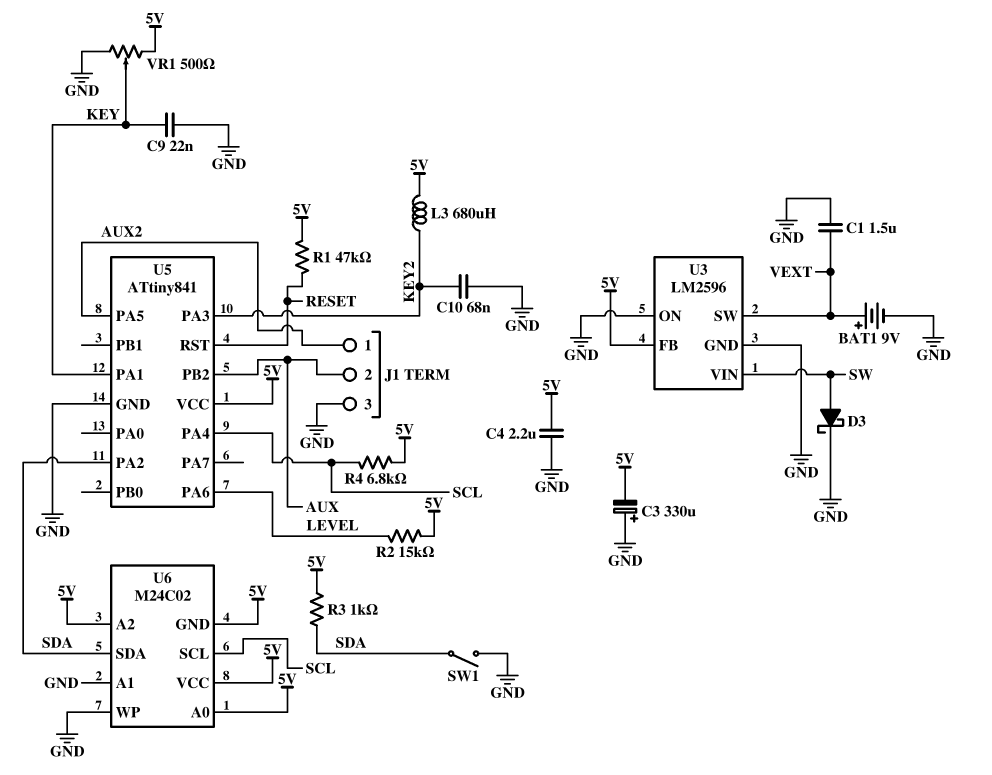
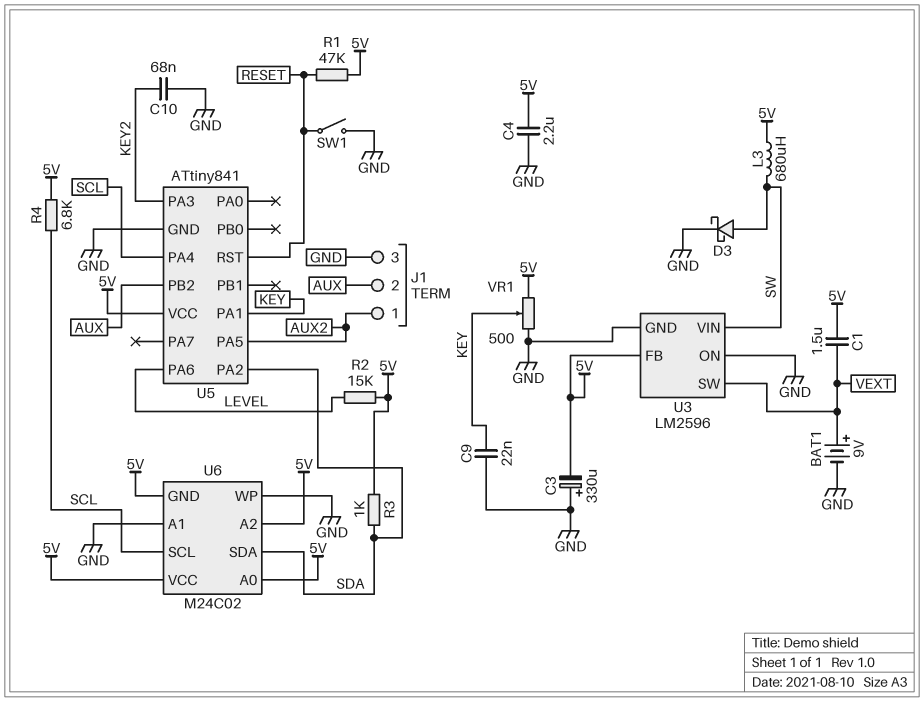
C1: 1.5uF (GND, VEXT) -> 1.5uF (5V, VEXT)
L3: 680uH (5V, KEY2) -> 680uH (5V, SW)
SW1: switch (GND, SDA) -> switch (GND, RESET)

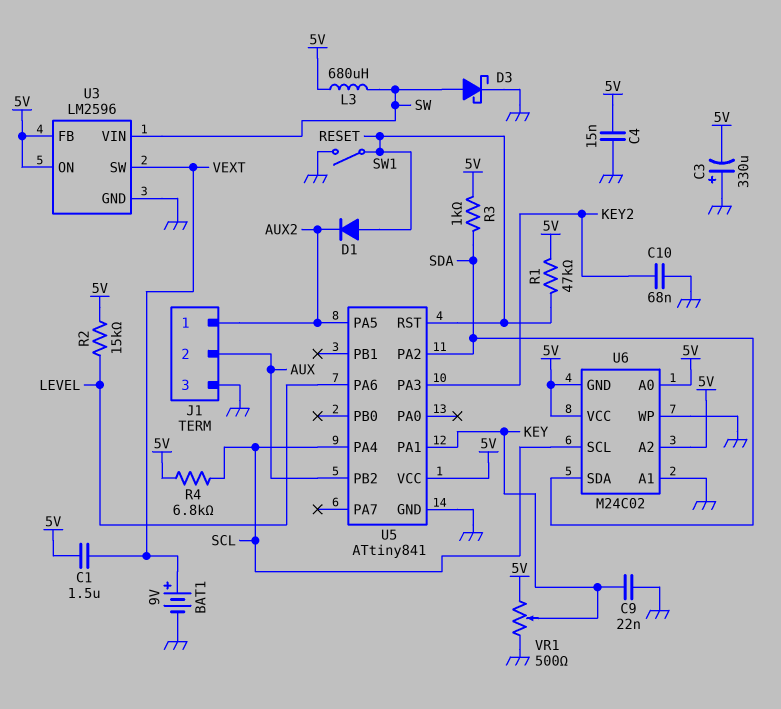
C4: 2.2uF (5V, GND) -> 15nF (5V, GND)
D1: none -> diode (A RESET, K AUX2)
U3 pin ON: GND -> 5V

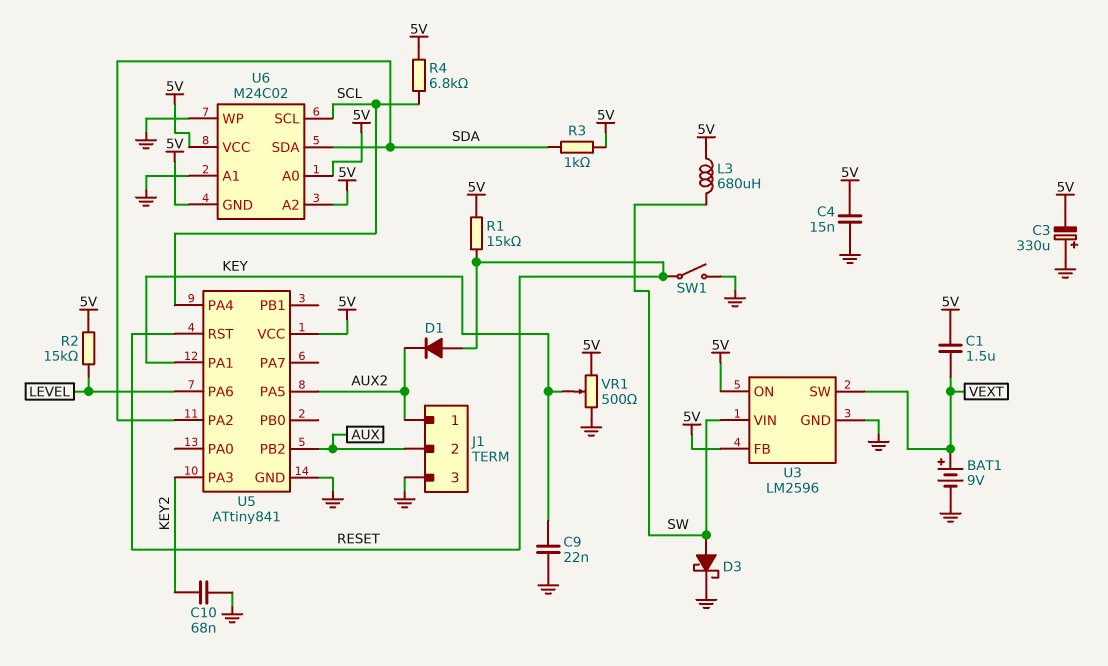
R1: 47k (5V, RESET) -> 15k (5V, RESET)

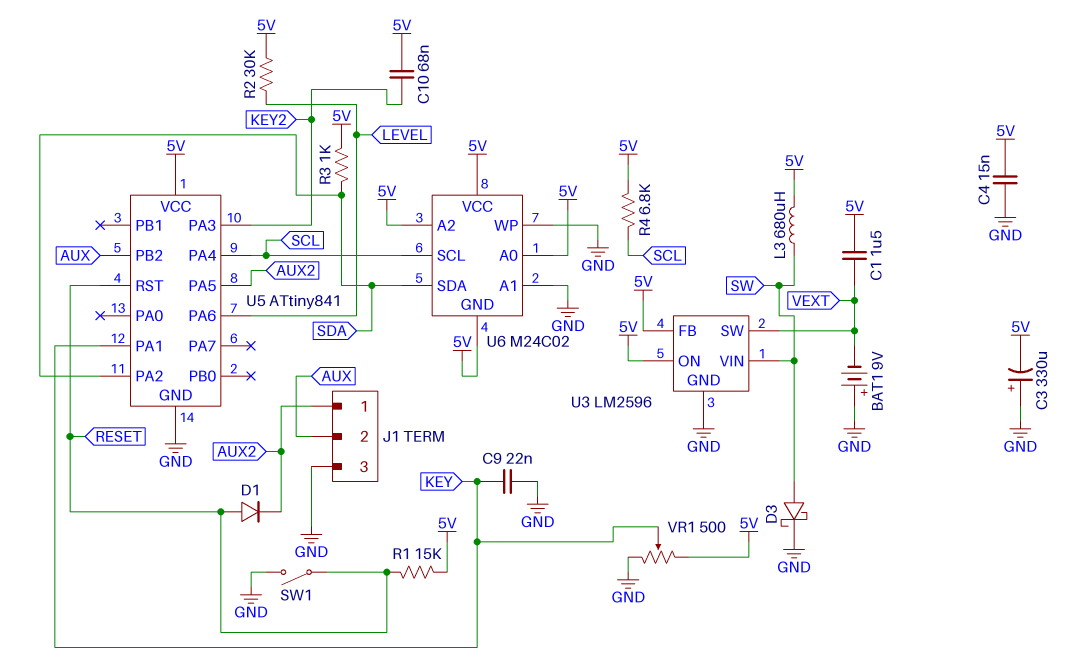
BAT1: 9V (plus VEXT, minus GND) -> 9V (plus GND, minus VEXT)
C10: 68nF (GND, KEY2) -> 68nF (5V, KEY2)
R2: 15k (5V, LEVEL) -> 30k (5V, LEVEL)

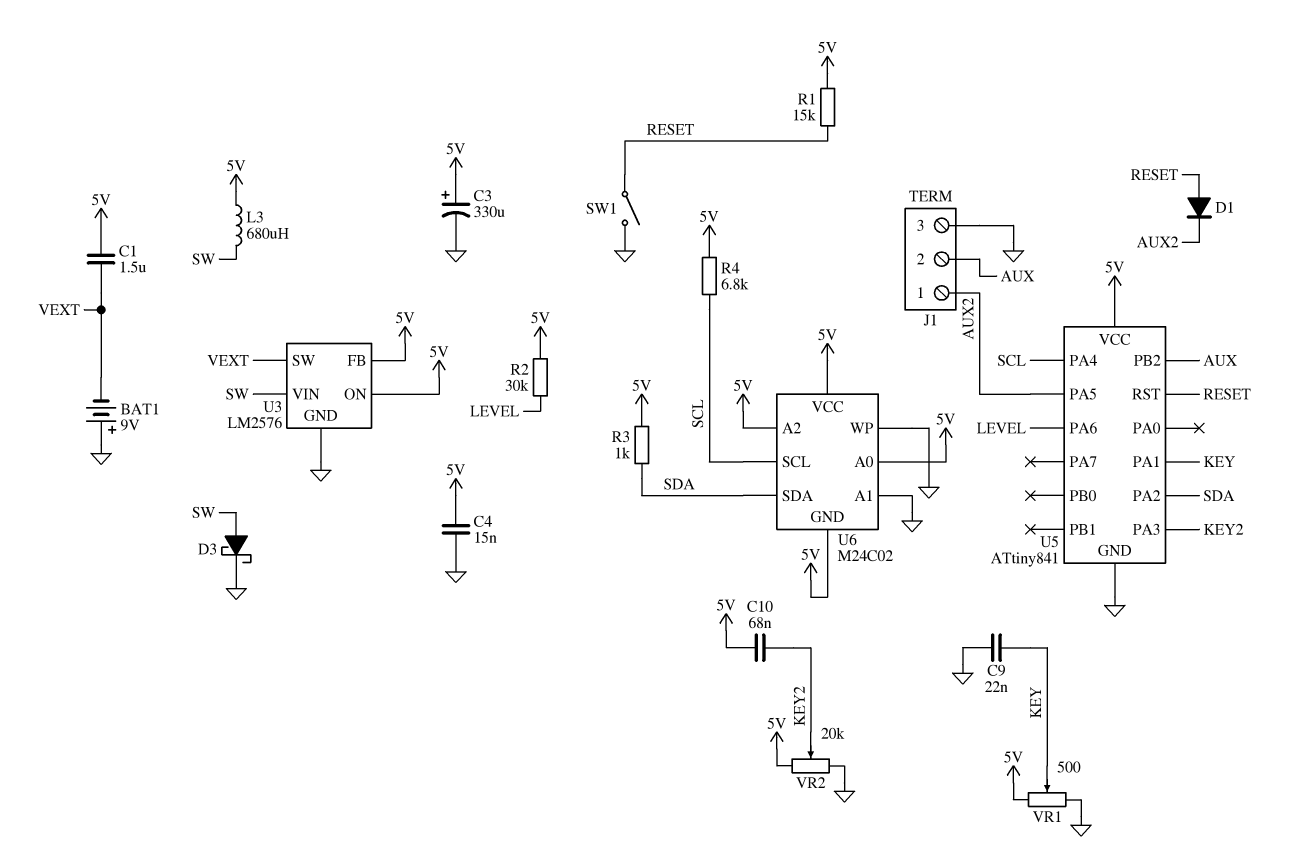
C3: 330uF (plus GND, minus 5V) -> 330uF (plus 5V, minus GND)
U3: LM2596 -> LM2576
VR2: none -> 20k (5V, GND, wiper KEY2)

